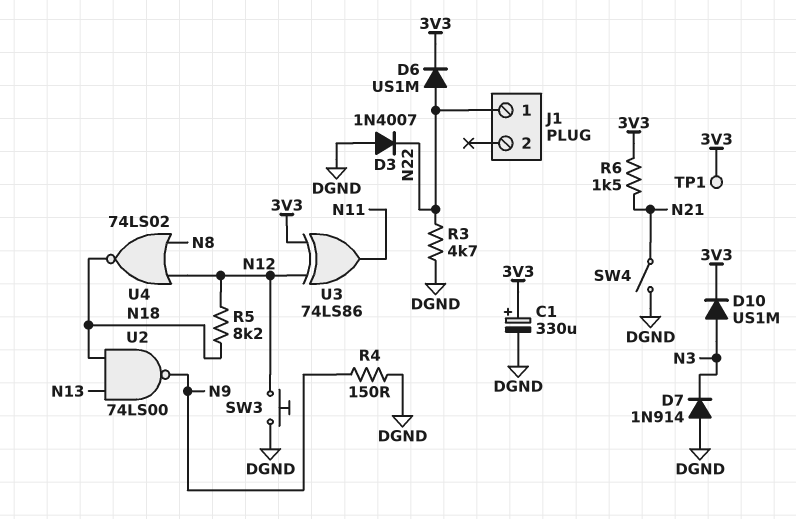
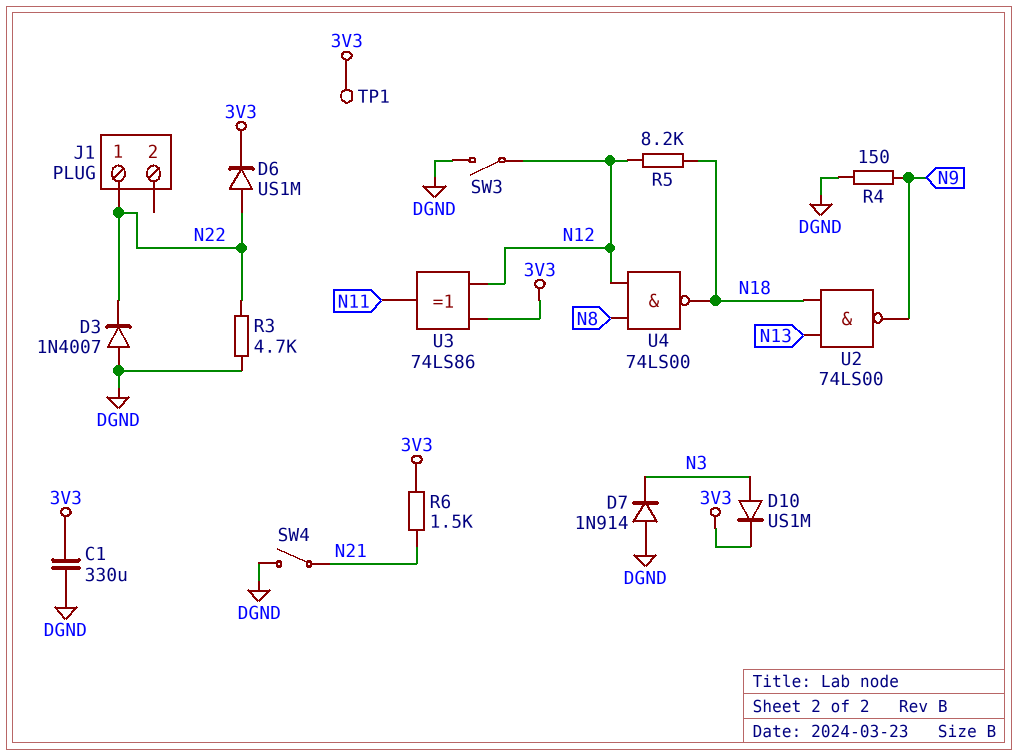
C1: 330uF (plus 3V3, minus DGND) -> 330uF (3V3, DGND)
SW3: button (DGND, N12) -> switch (DGND, N12)
U4: NOR 74LS02 (in N8, in N12, out N18) -> NAND 74LS00 (in N8, in N12, out N18)

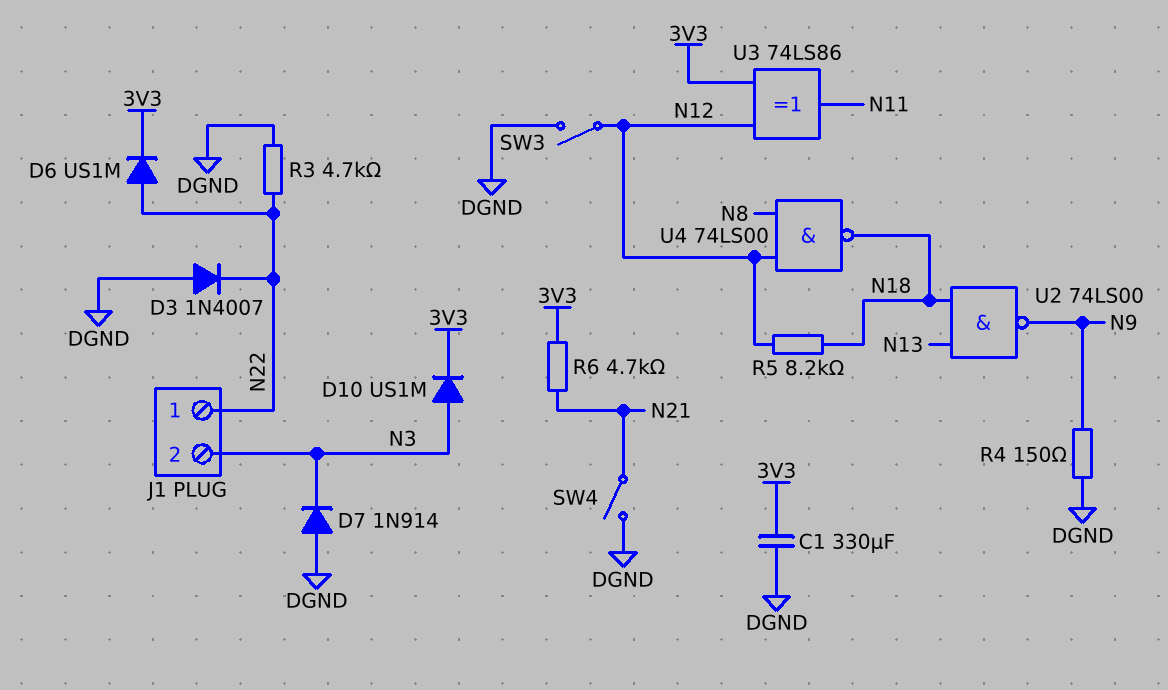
J1 pin 2: none -> N3
R6: 1.5k (3V3, N21) -> 4.7k (3V3, N21)
TP1: test point (3V3) -> none

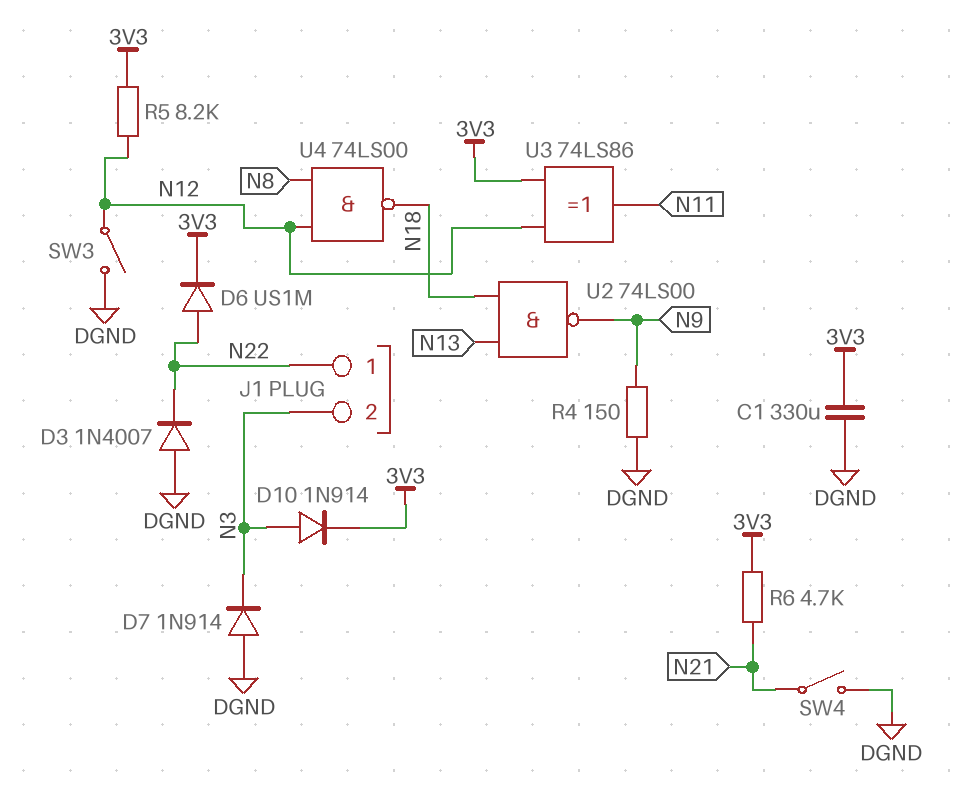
D10: diode US1M (A N3, K 3V3) -> diode 1N914 (A N3, K 3V3)
R3: 4.7k (DGND, N22) -> none
R5: 8.2k (N12, N18) -> 8.2k (3V3, N12)

